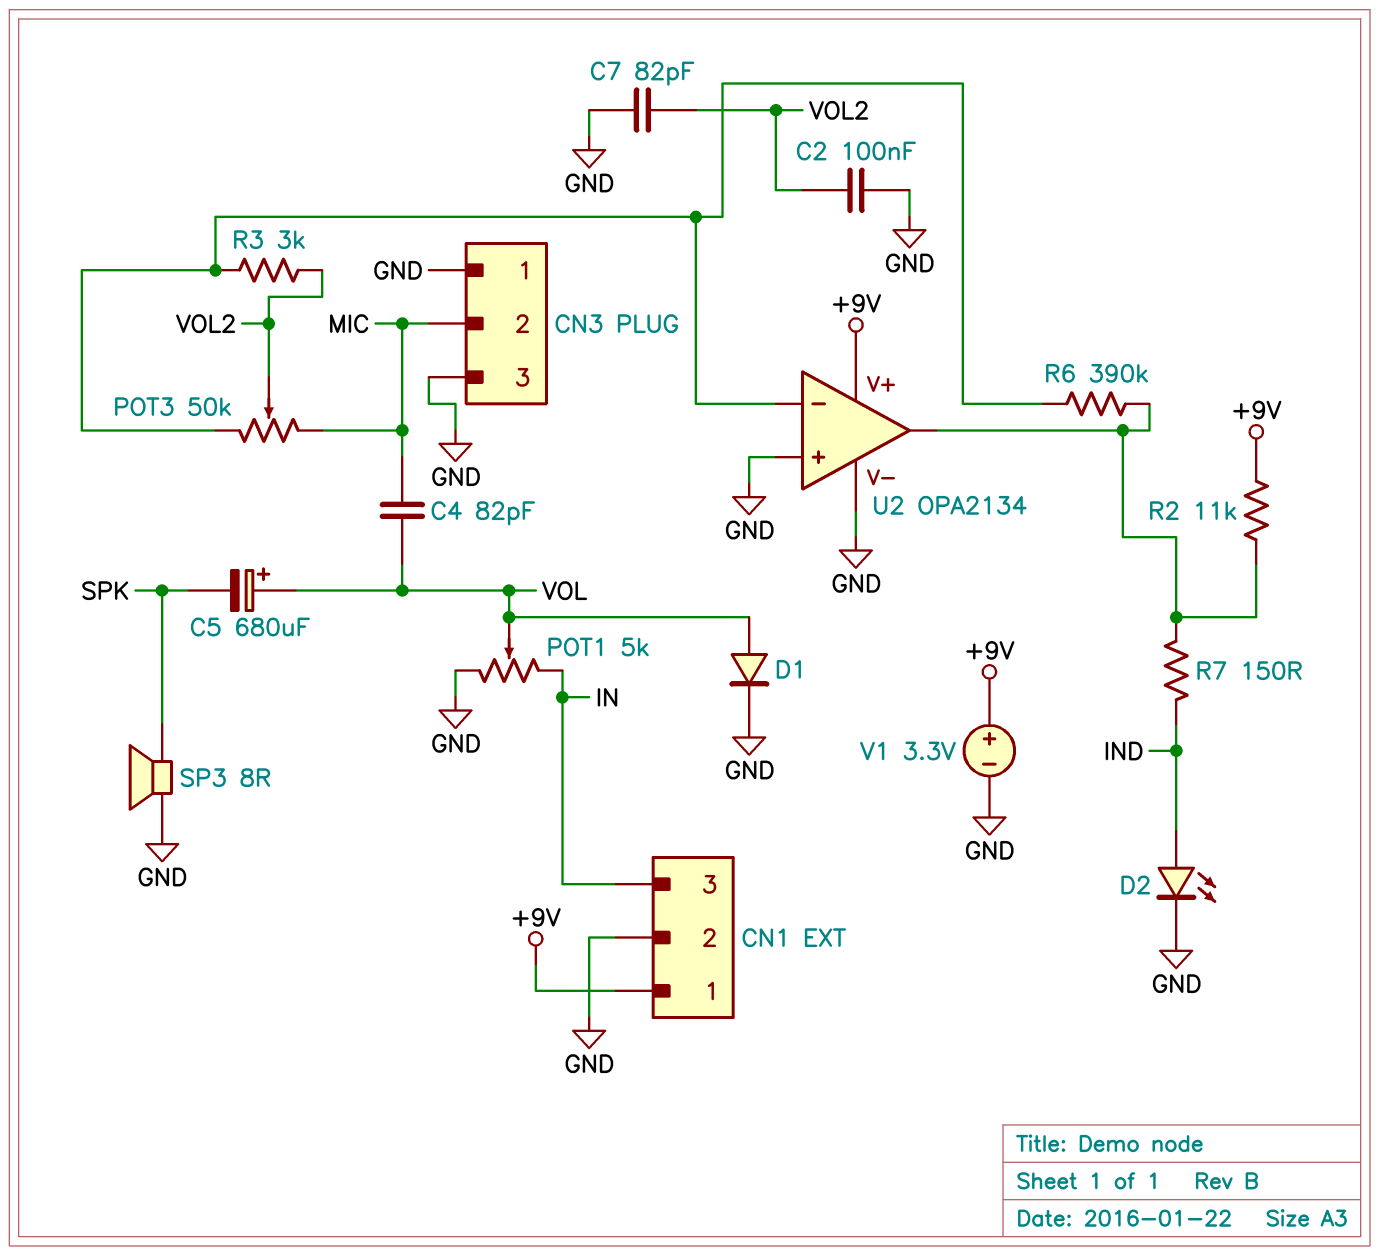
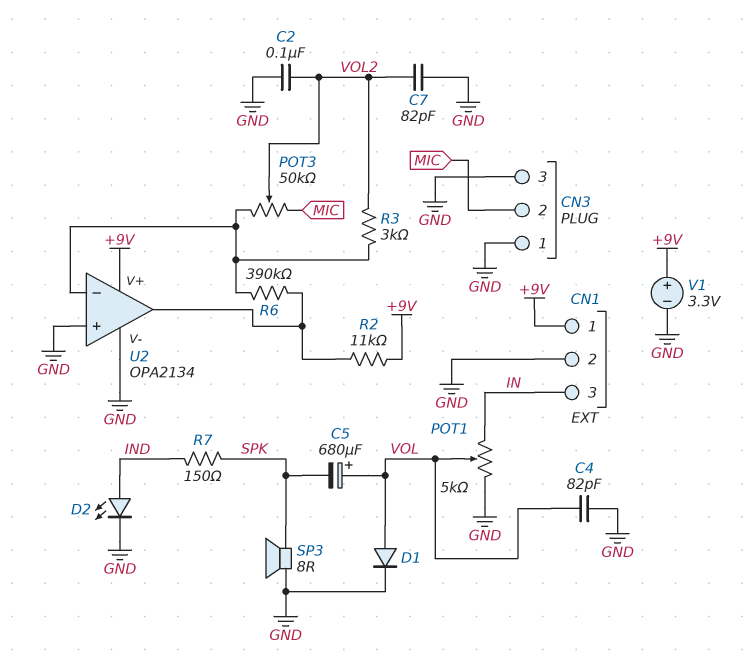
C4: 82pF (MIC, VOL) -> 82pF (GND, VOL)
R7: 150 (IND, U2/out) -> 150 (IND, SPK)

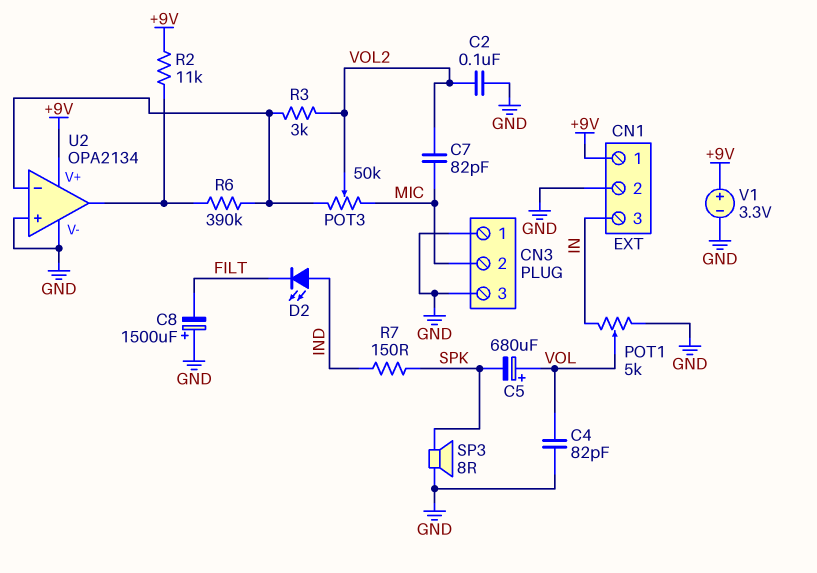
C7: 82pF (GND, VOL2) -> 82pF (MIC, VOL2)
C8: none -> 1500uF (plus GND, minus FILT)
D1: diode (A VOL, K GND) -> none
D2: LED (A IND, K GND) -> LED (A IND, K FILT)

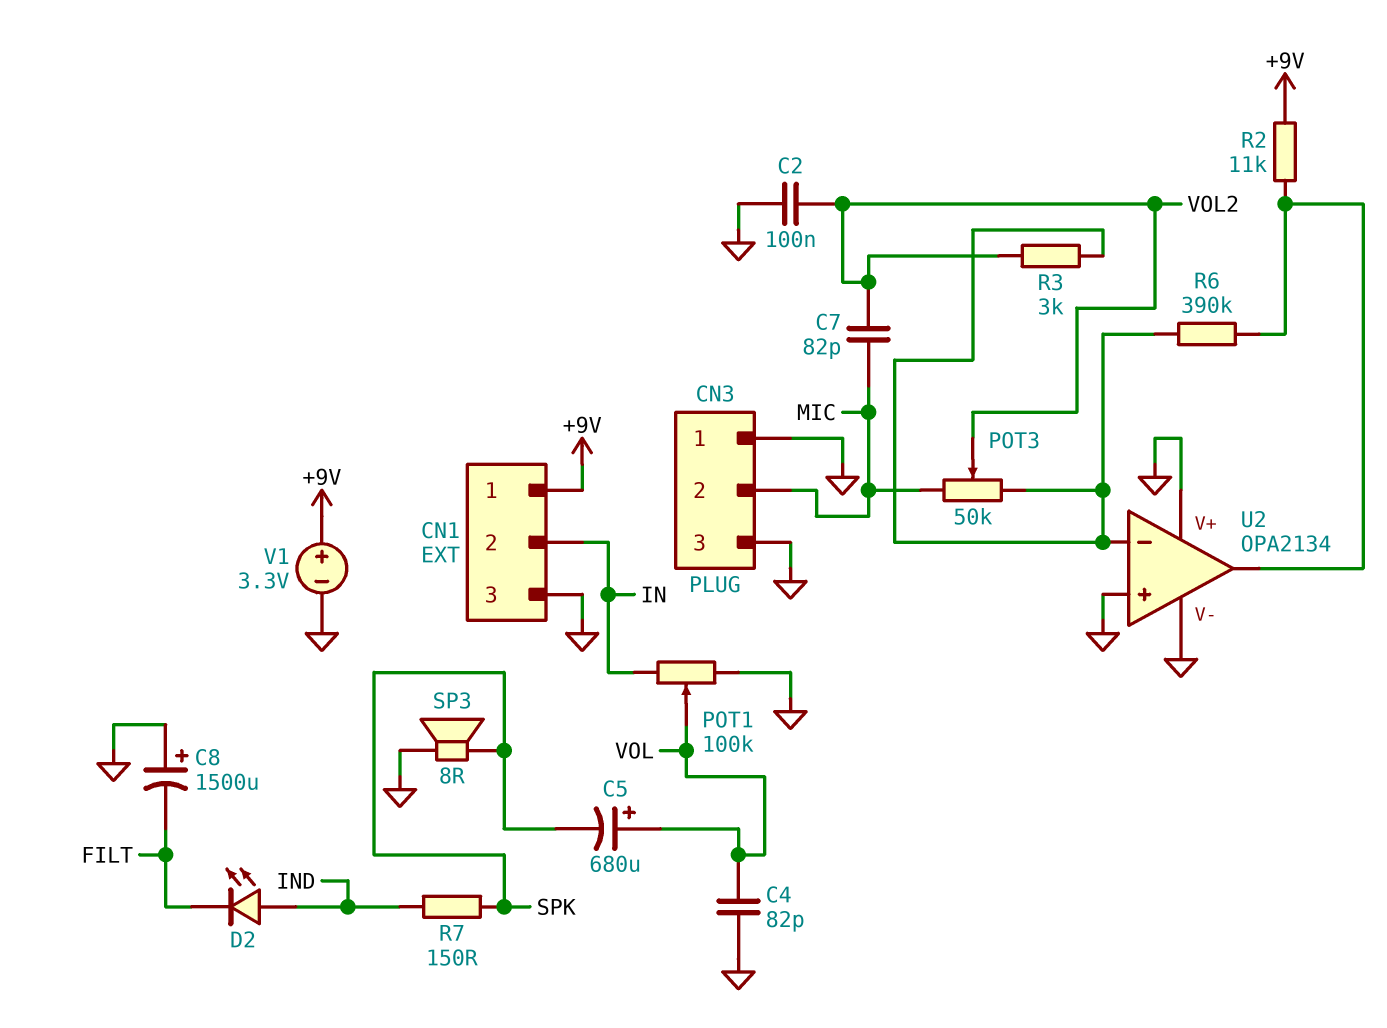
CN1 pin 2: GND -> IN
CN1 pin 3: IN -> GND
POT1: 5k (GND, IN, wiper VOL) -> 100k (GND, IN, wiper VOL)
U2 pin V+: +9V -> GND

